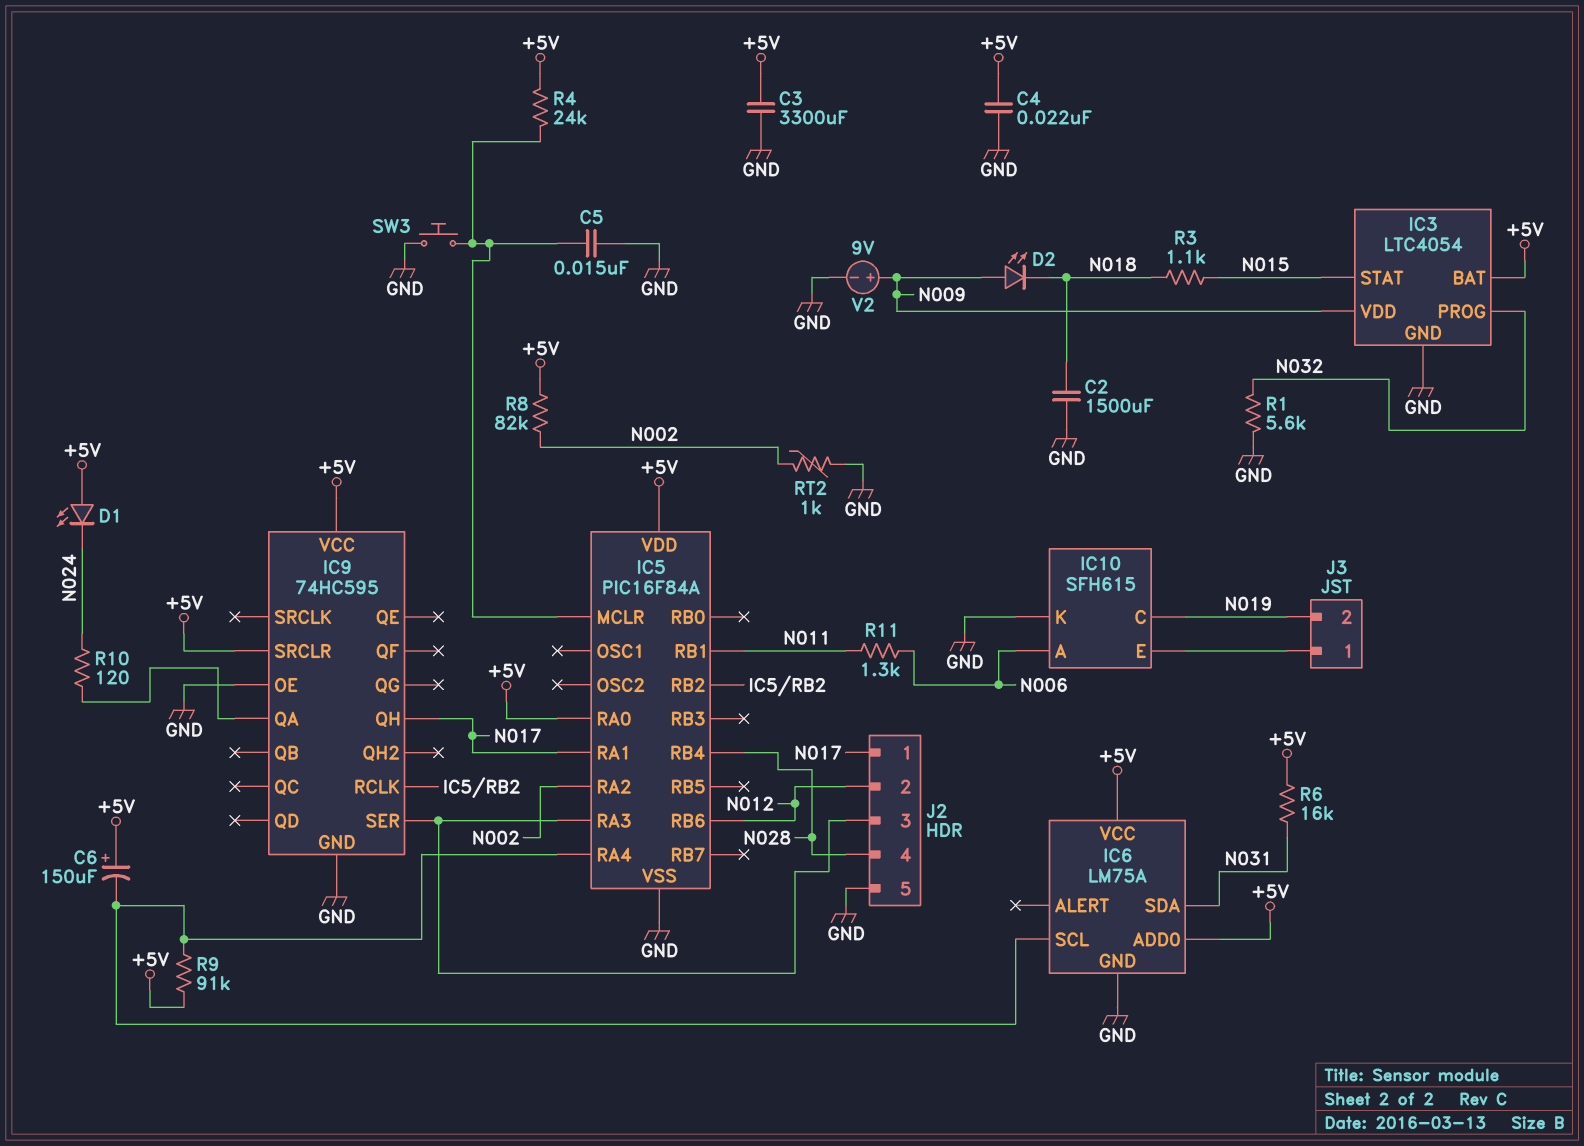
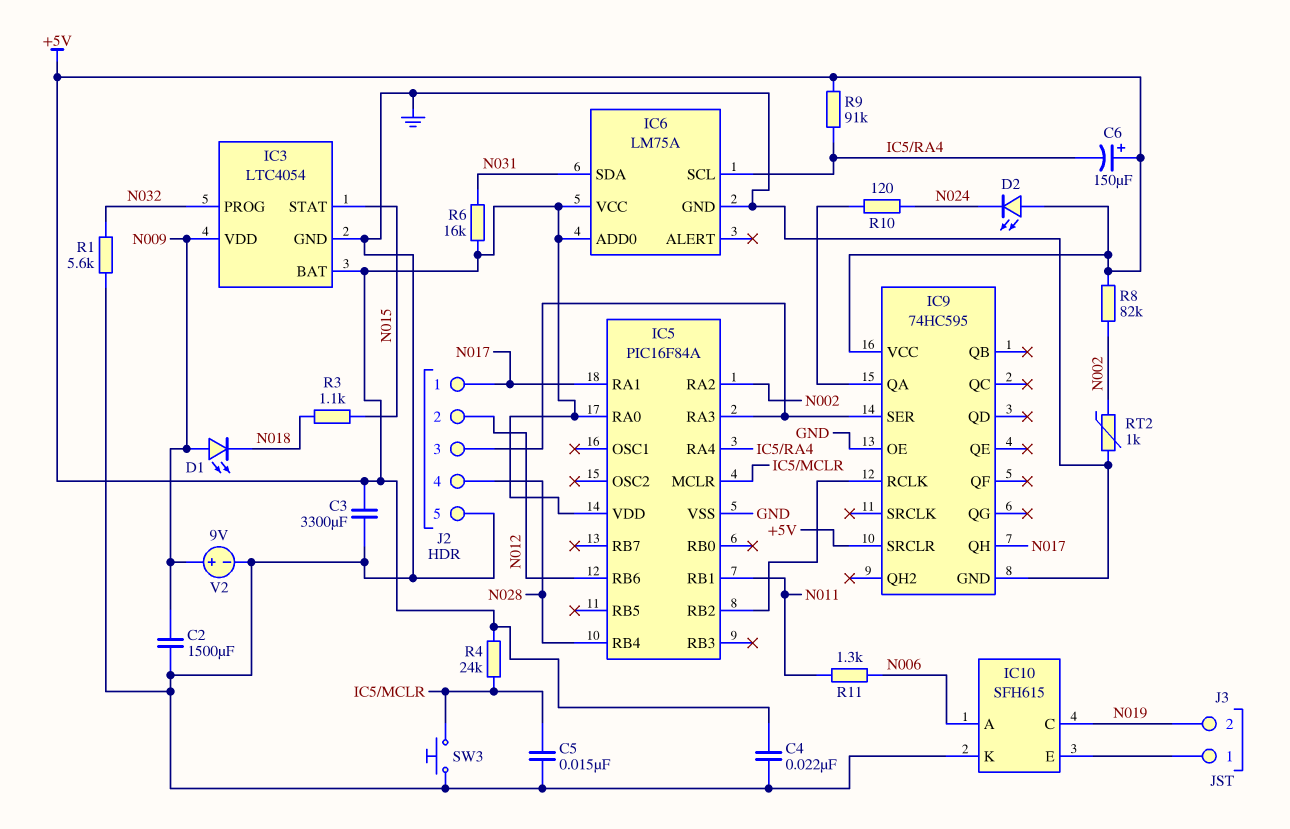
C2: 1500uF (GND, N018) -> 1500uF (GND, N009)
D1: LED (A +5V, K N024) -> LED (A N009, K N018)
D2: LED (A N009, K N018) -> LED (A +5V, K N024)

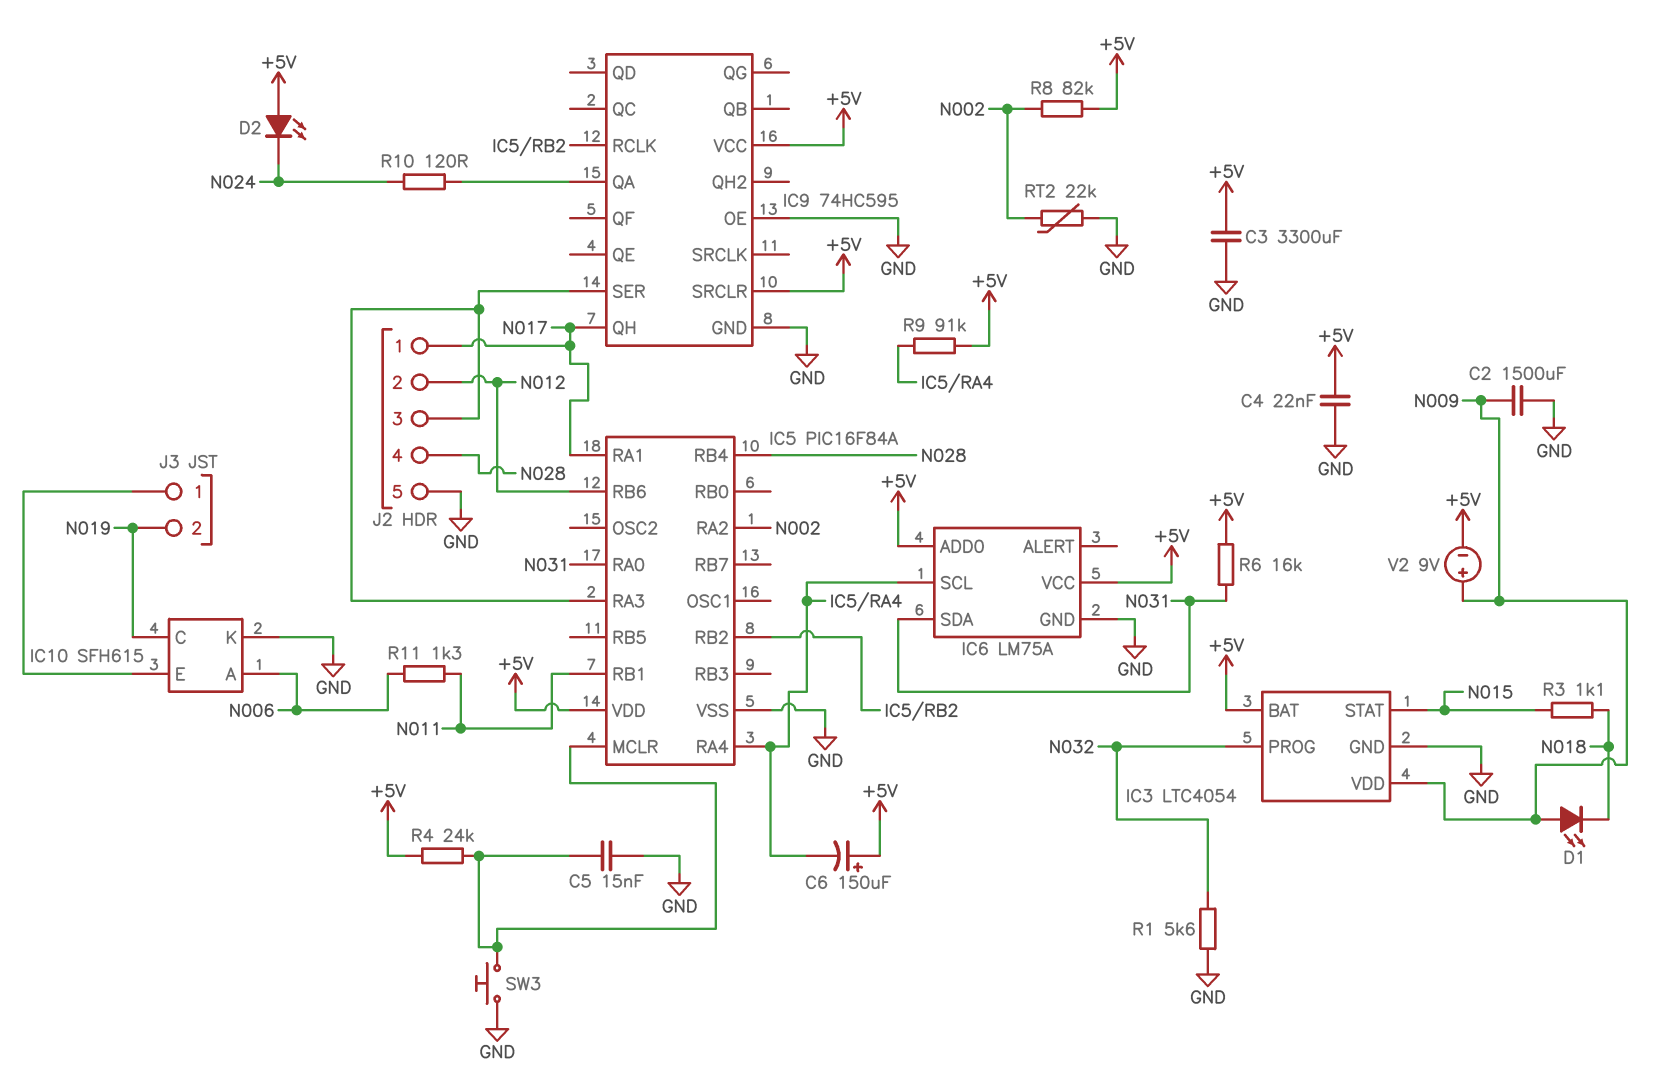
IC5 pin RA0: +5V -> N031
RT2: 1k (GND, N002) -> 22k (GND, N002)
V2: 9V (plus N009, minus GND) -> 9V (plus N009, minus +5V)

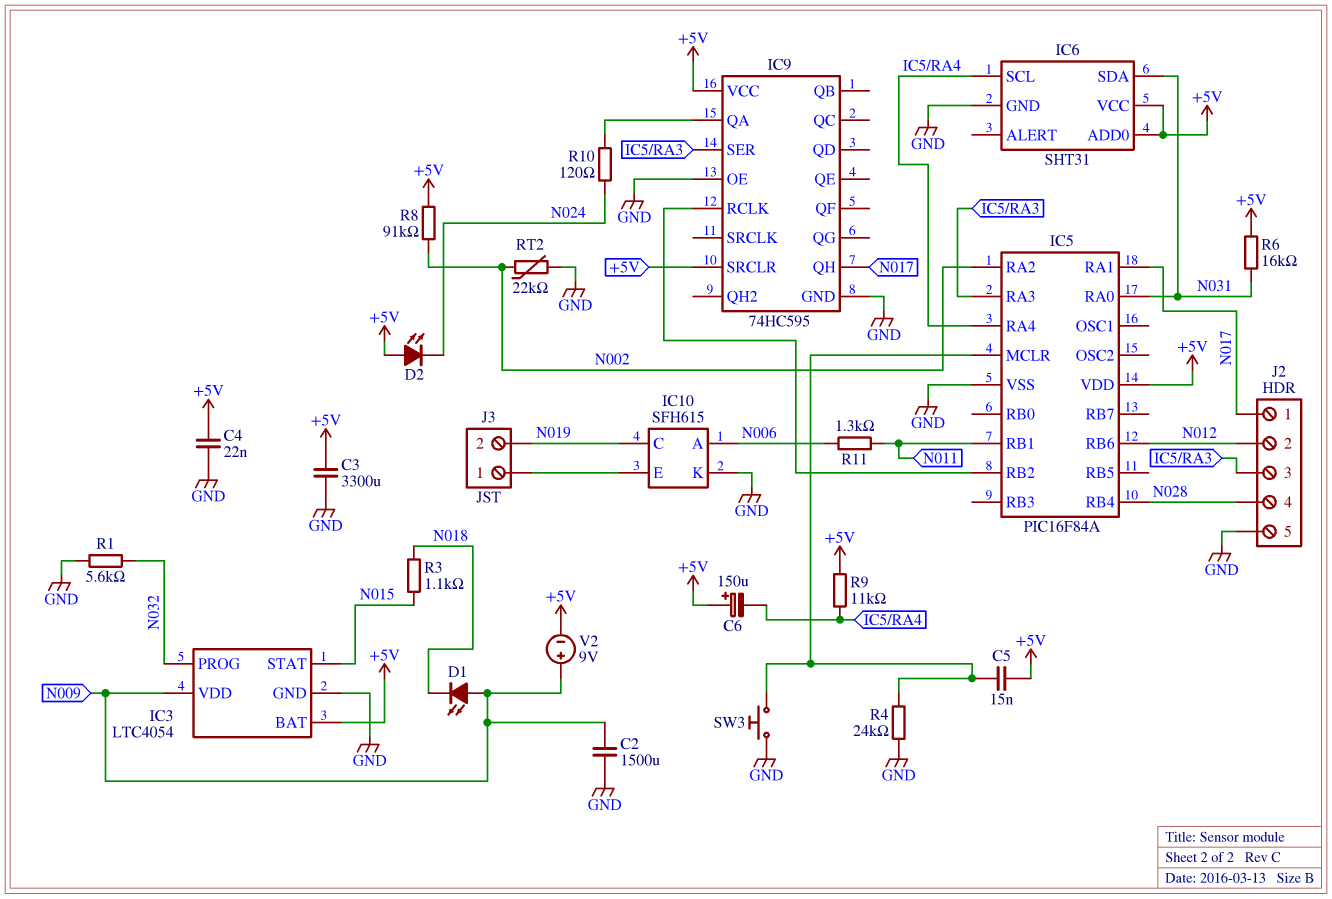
C5: 15nF (GND, IC5/MCLR) -> 15nF (+5V, IC5/MCLR)
IC6: LM75A -> SHT31
R4: 24k (+5V, IC5/MCLR) -> 24k (GND, IC5/MCLR)
R8: 82k (+5V, N002) -> 91k (+5V, N002)
R9: 91k (+5V, IC5/RA4) -> 11k (+5V, IC5/RA4)

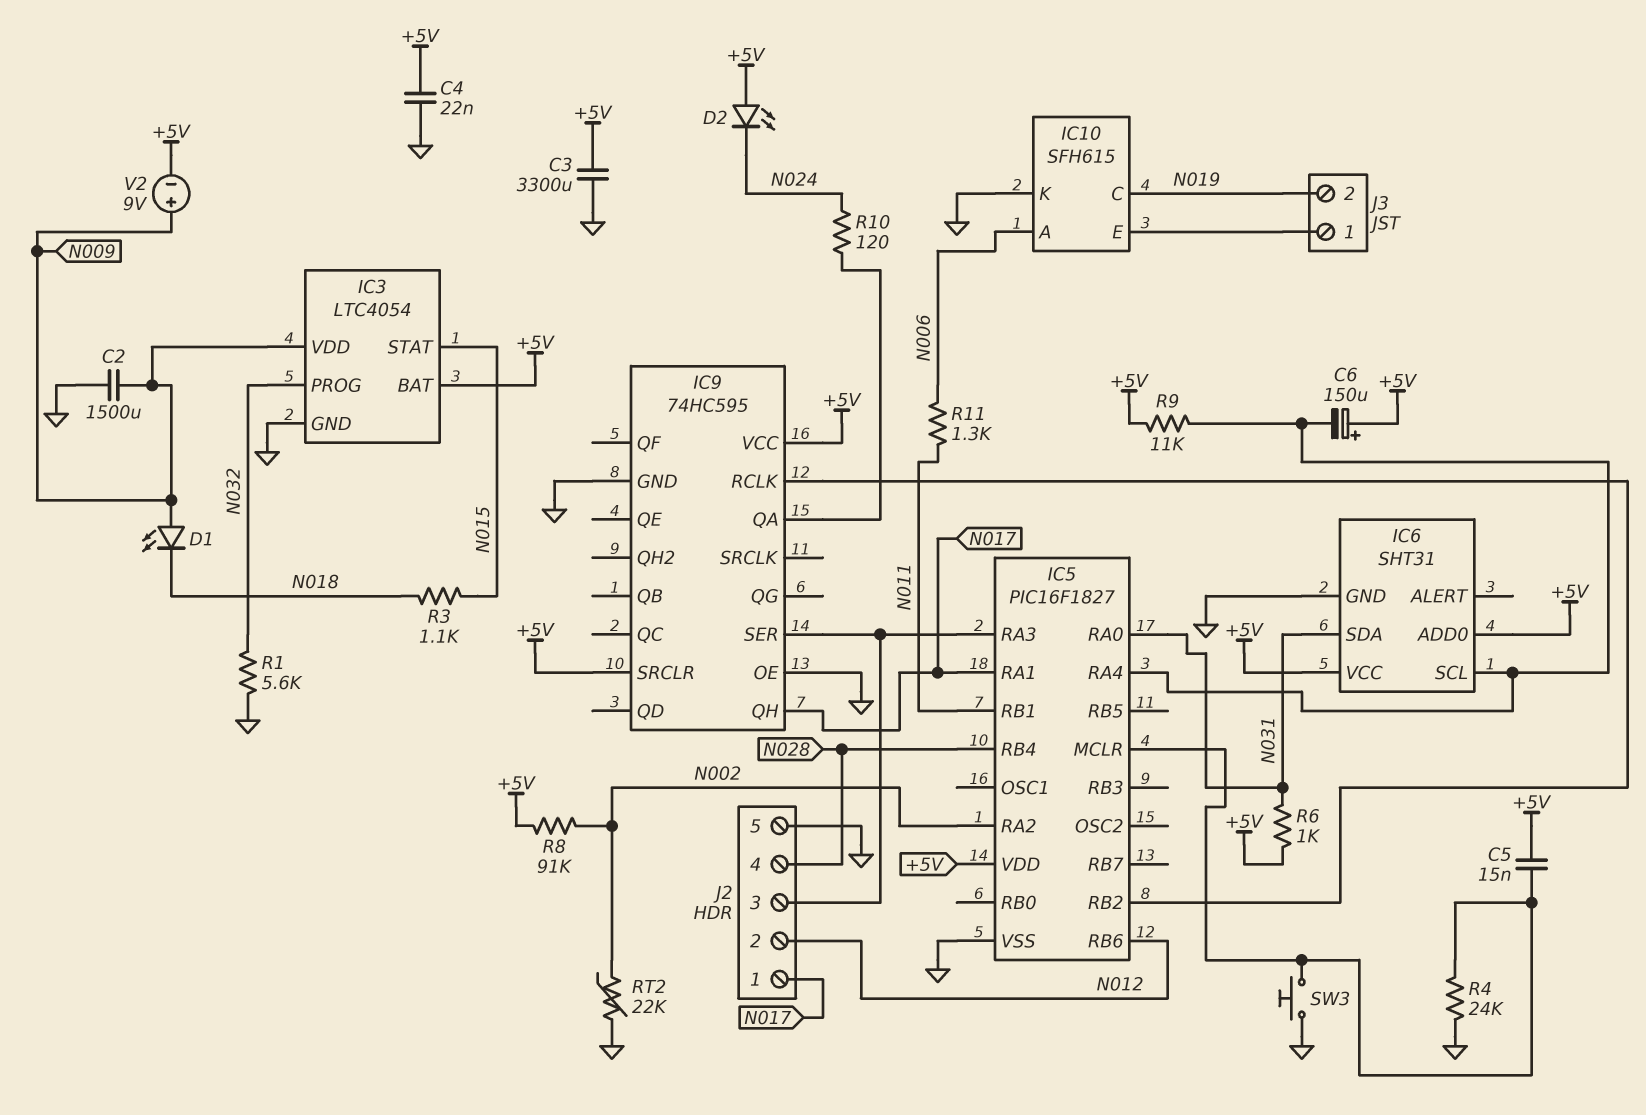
IC5: PIC16F84A -> PIC16F1827
R6: 16k (+5V, N031) -> 1k (+5V, N031)

